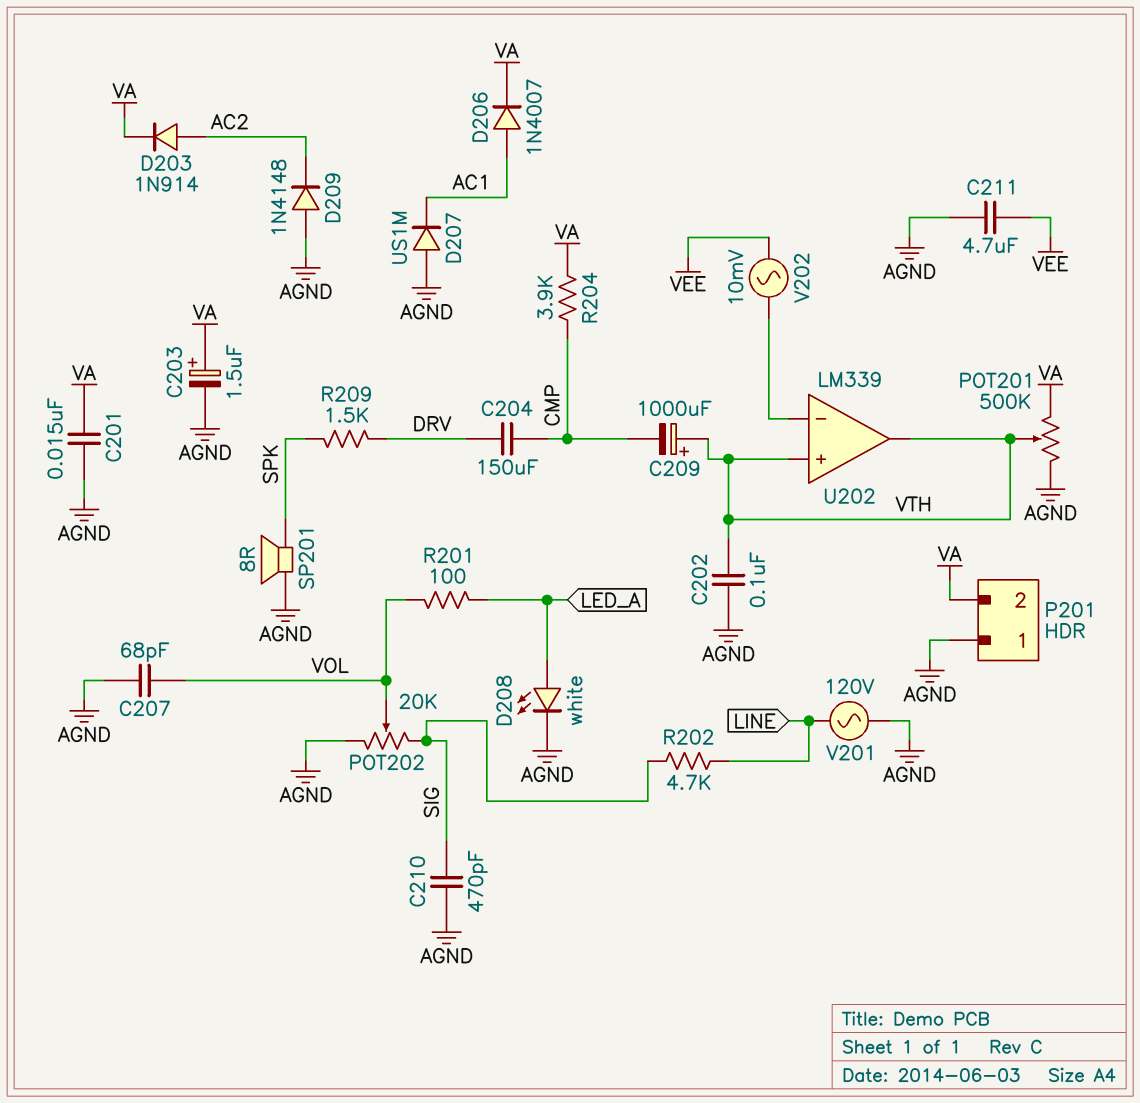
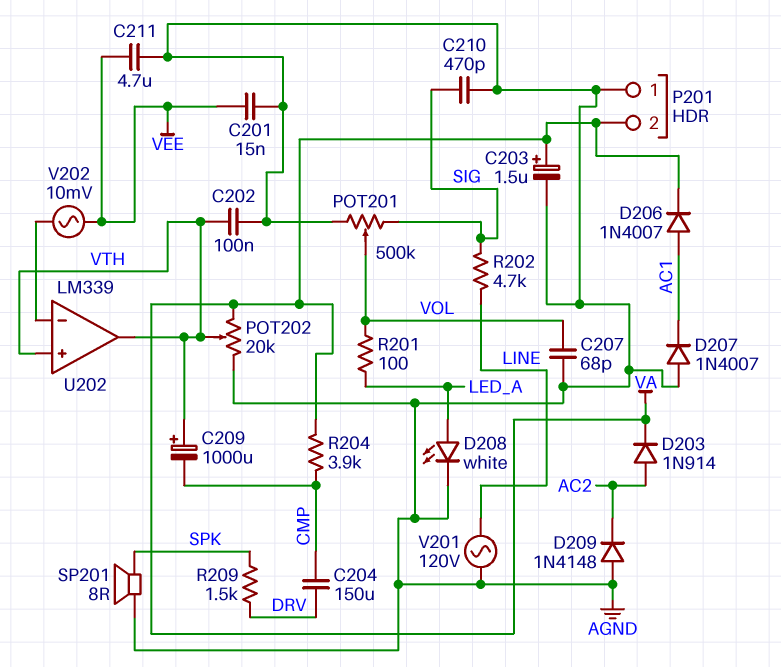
C201: 15nF (AGND, VA) -> 15nF (AGND, VEE)
D207: diode US1M (A AGND, K AC1) -> diode 1N4007 (A AGND, K AC1)
POT201: 500k (AGND, VA, wiper VTH) -> 500k (AGND, SIG, wiper VOL)
POT202: 20k (AGND, SIG, wiper VOL) -> 20k (AGND, VA, wiper VTH)

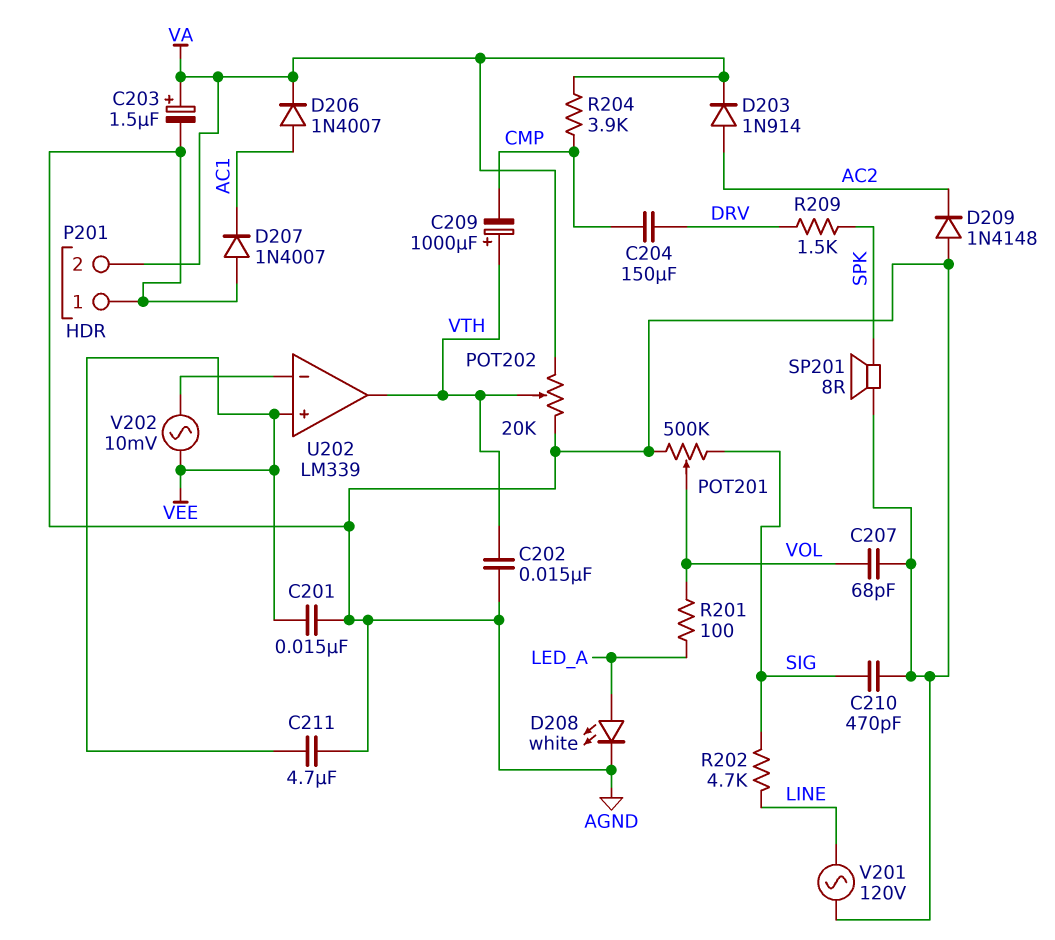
C202: 100nF (AGND, VTH) -> 15nF (AGND, VTH)
U202 pin in+: VTH -> VEE

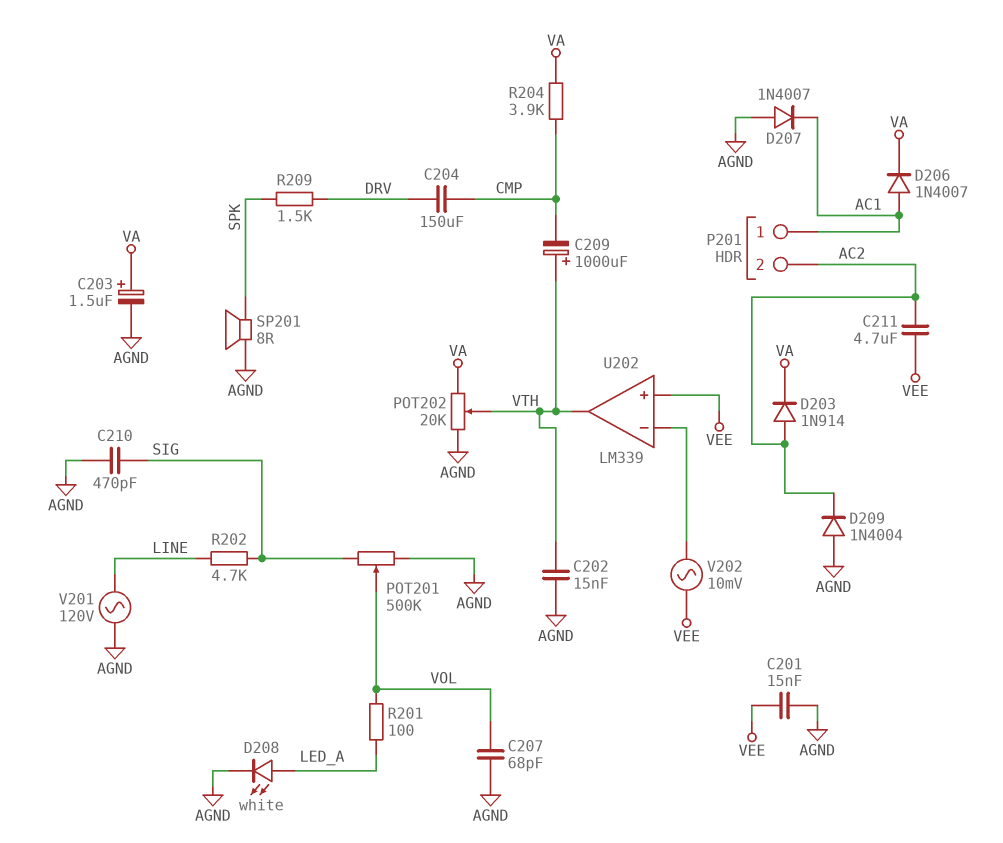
C211: 4.7uF (AGND, VEE) -> 4.7uF (AC2, VEE)
D209: diode 1N4148 (A AGND, K AC2) -> diode 1N4004 (A AGND, K AC2)
P201 pin 1: AGND -> AC1
P201 pin 2: VA -> AC2

